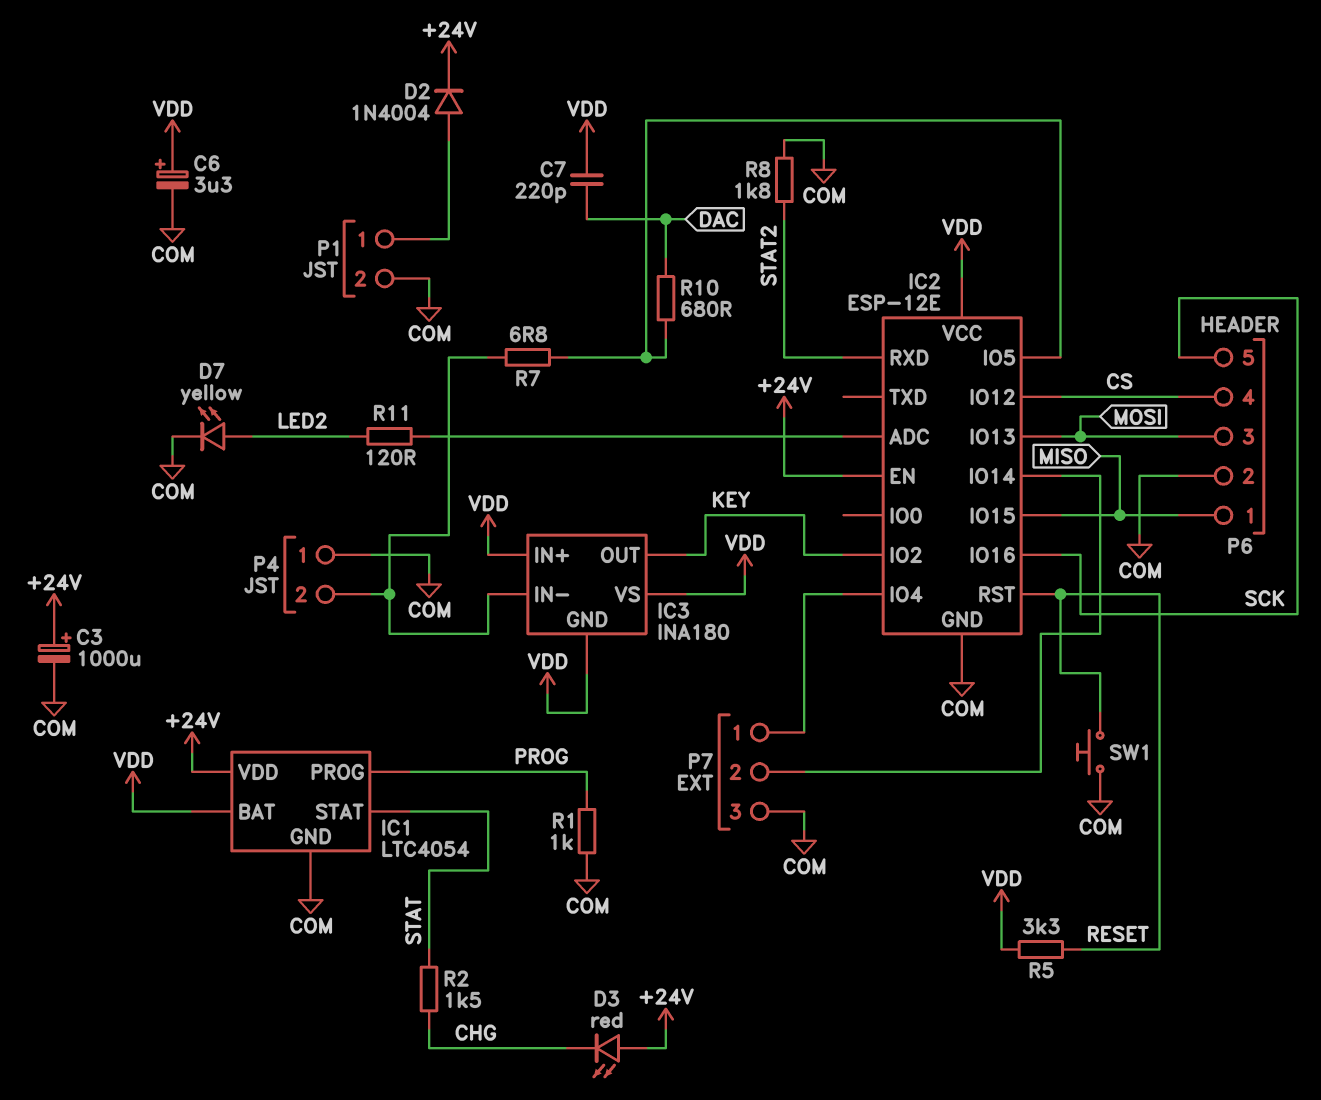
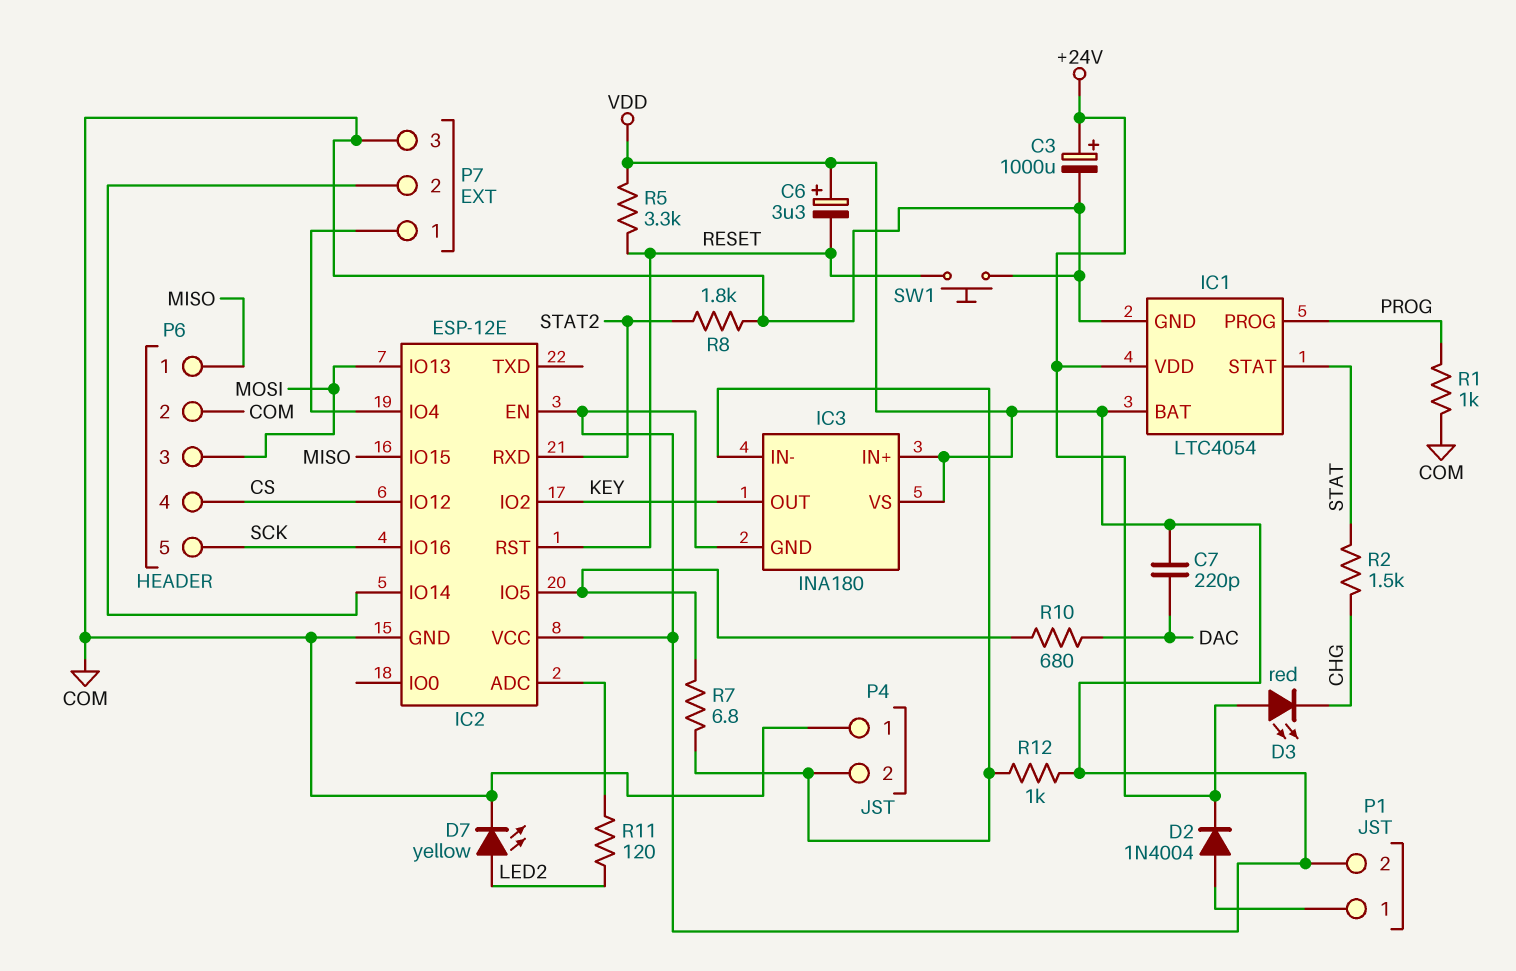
C6: 3.3uF (plus VDD, minus COM) -> 3.3uF (plus VDD, minus RESET)
IC2 pin EN: +24V -> VDD
P1 pin 2: COM -> VDD
R12: none -> 1k (IC3/IN-, VDD)

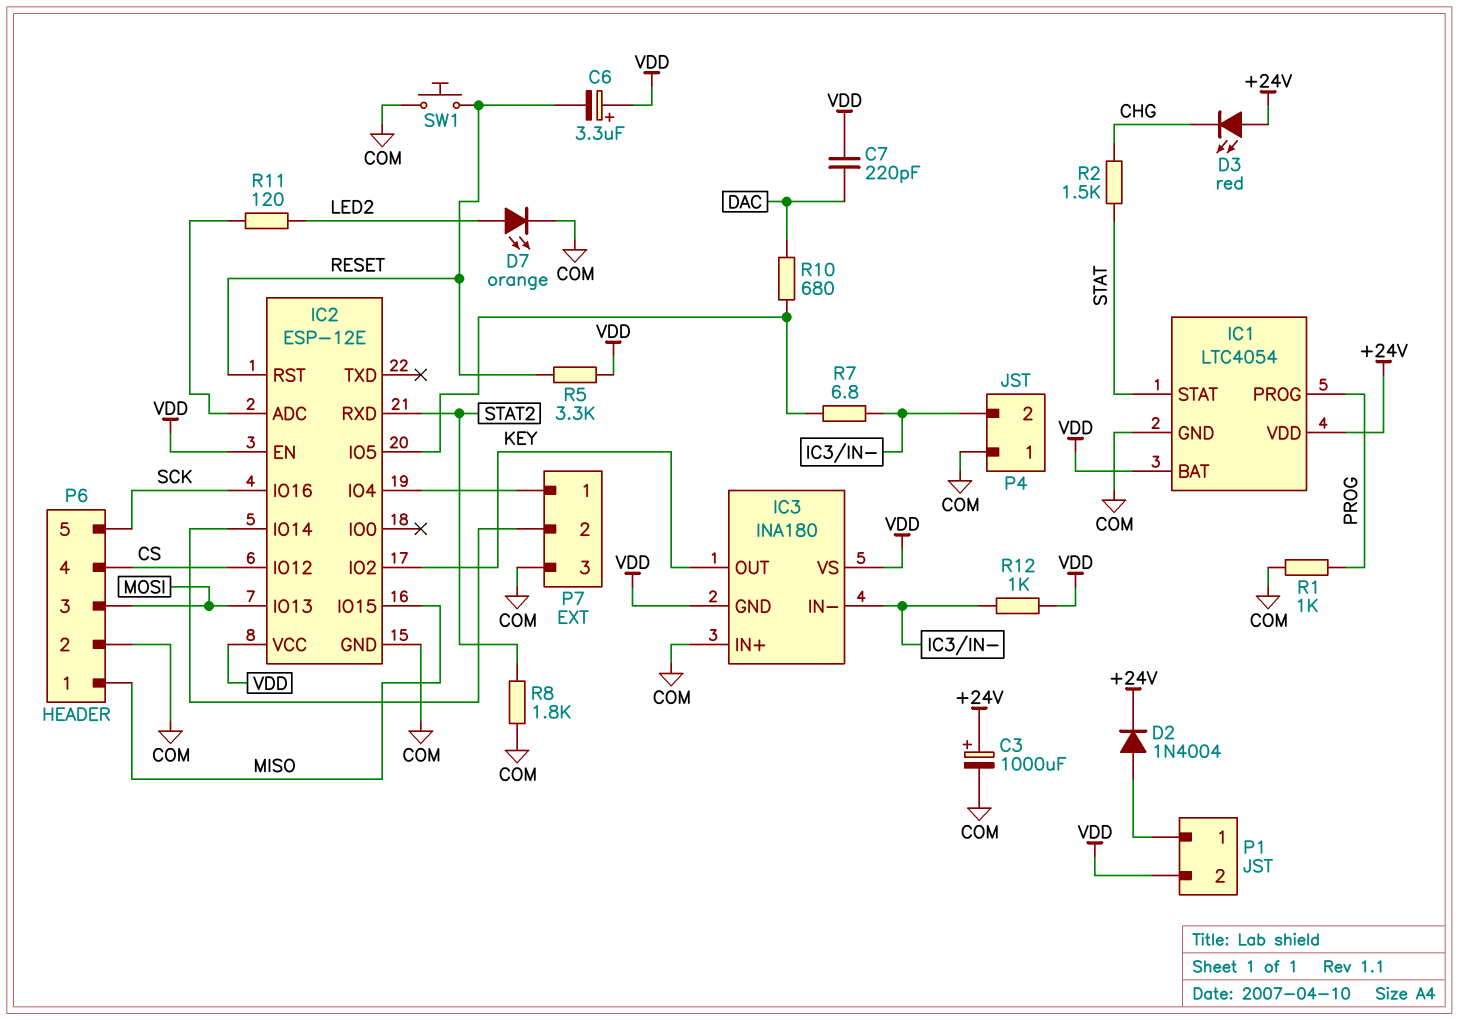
D7: LED yellow (A LED2, K COM) -> LED orange (A LED2, K COM)
IC3 pin IN+: VDD -> COM

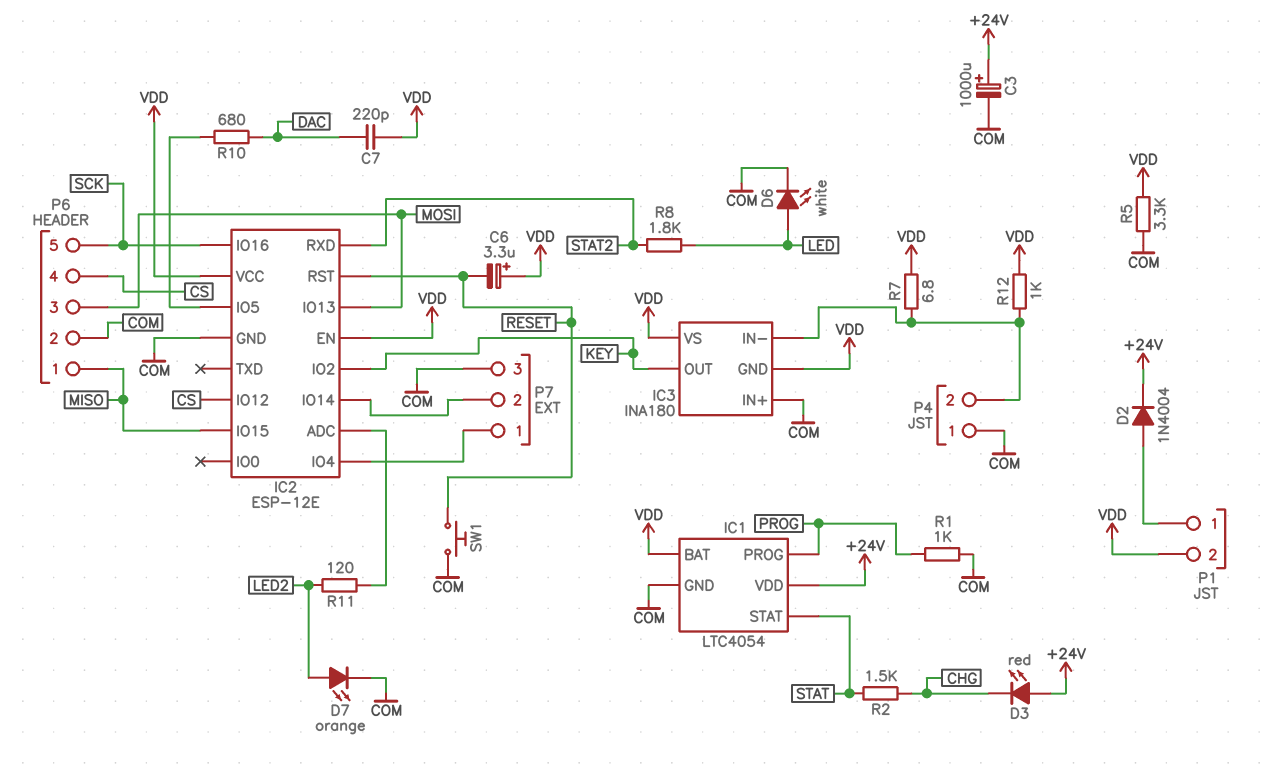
D6: none -> LED white (A LED, K COM)
R5: 3.3k (RESET, VDD) -> 3.3k (COM, VDD)
R7: 6.8 (IC2/IO5, IC3/IN-) -> 6.8 (IC3/IN-, VDD)
R8: 1.8k (COM, STAT2) -> 1.8k (LED, STAT2)

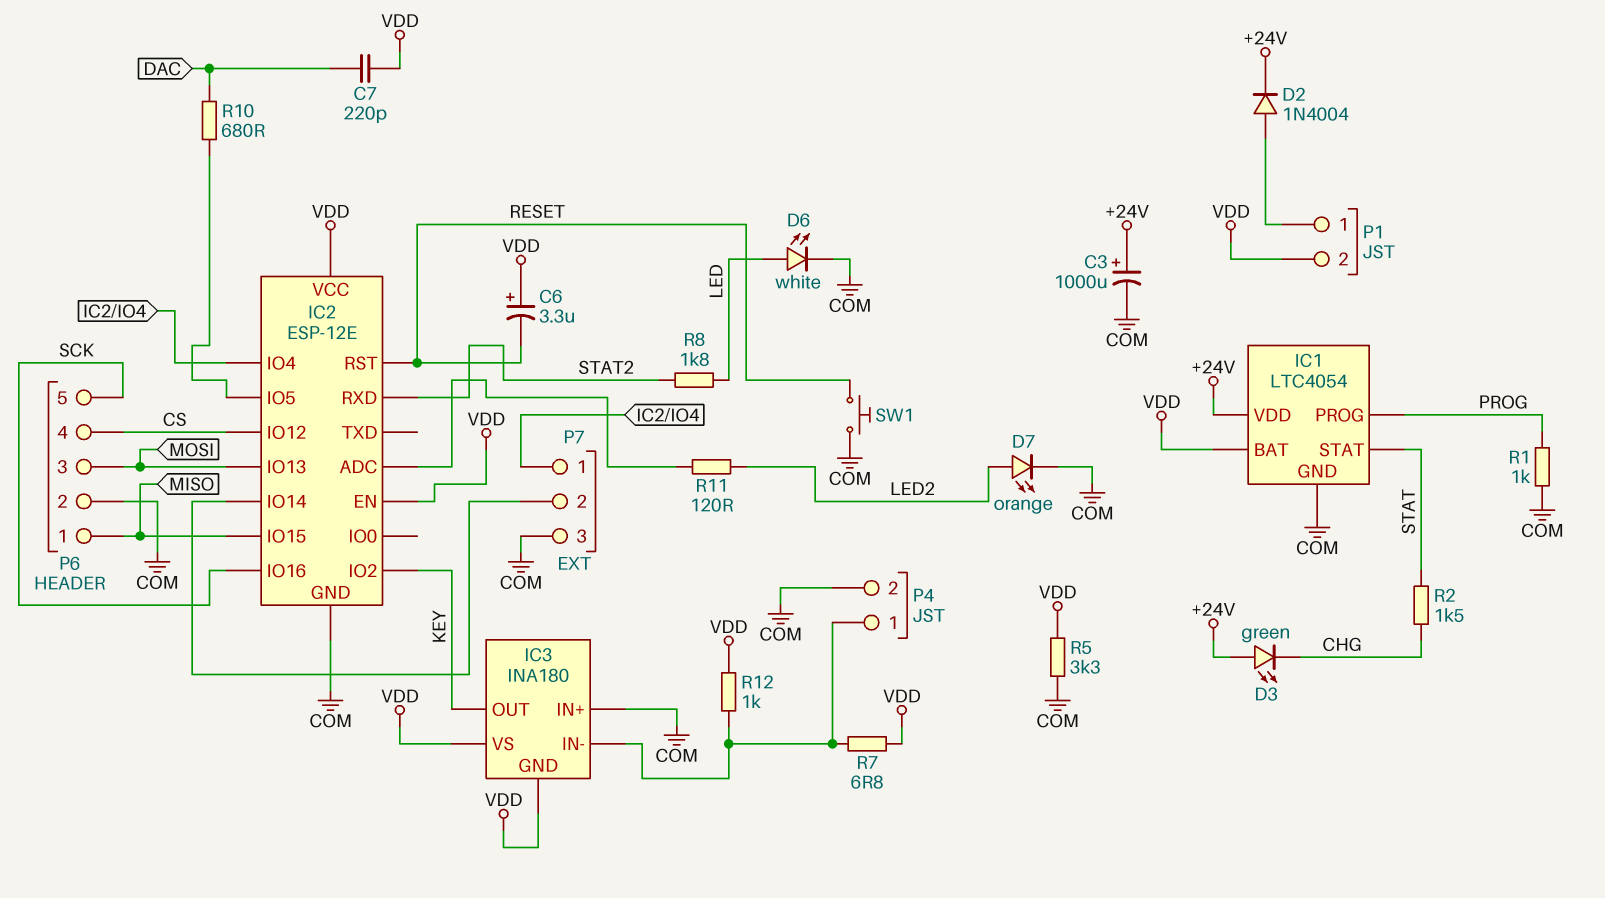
D3: LED red (A +24V, K CHG) -> LED green (A +24V, K CHG)
P4 pin 1: COM -> IC3/IN-
P4 pin 2: IC3/IN- -> COM

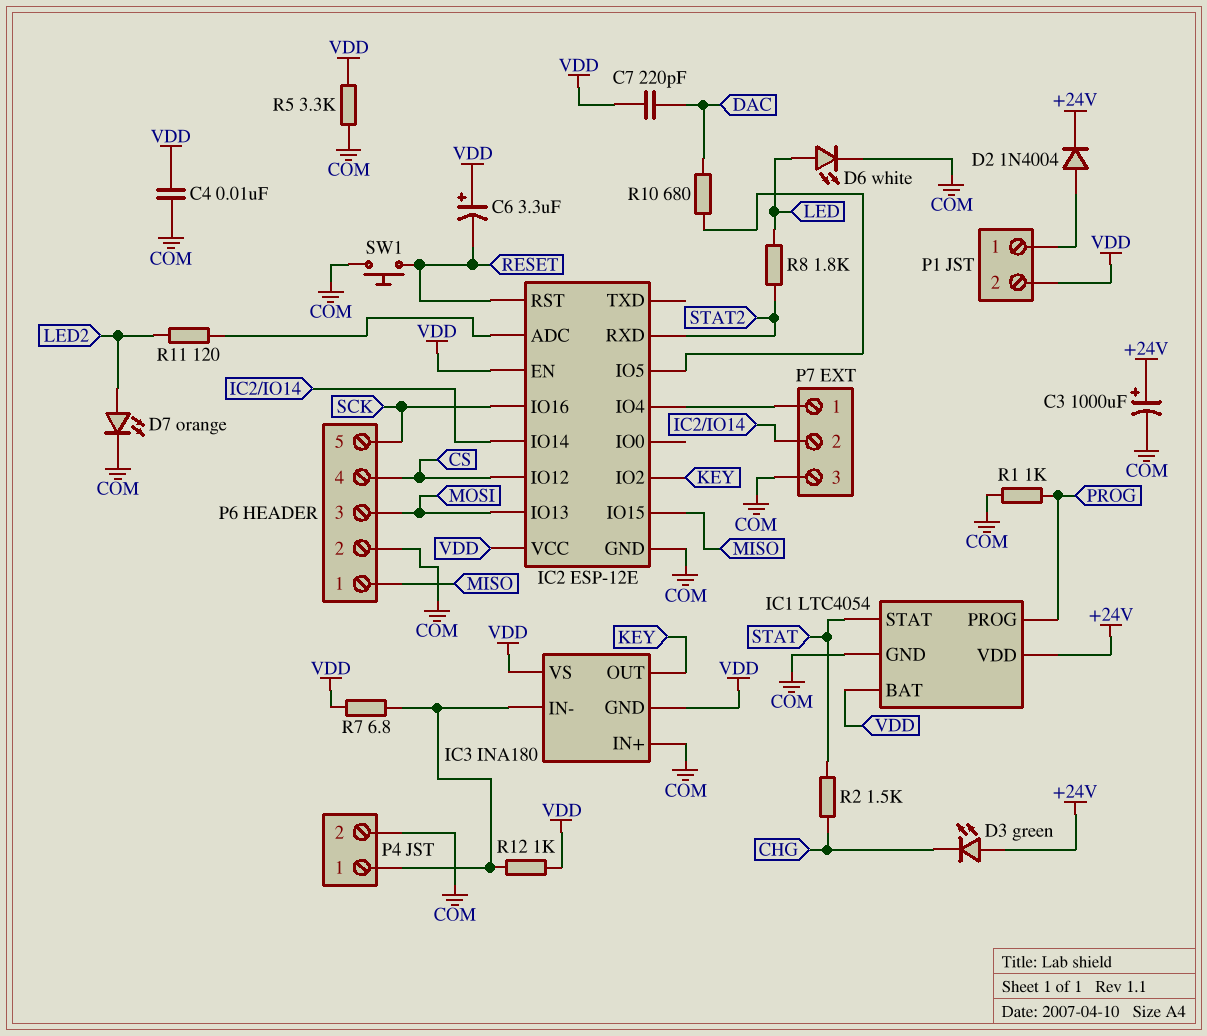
C4: none -> 10nF (COM, VDD)

